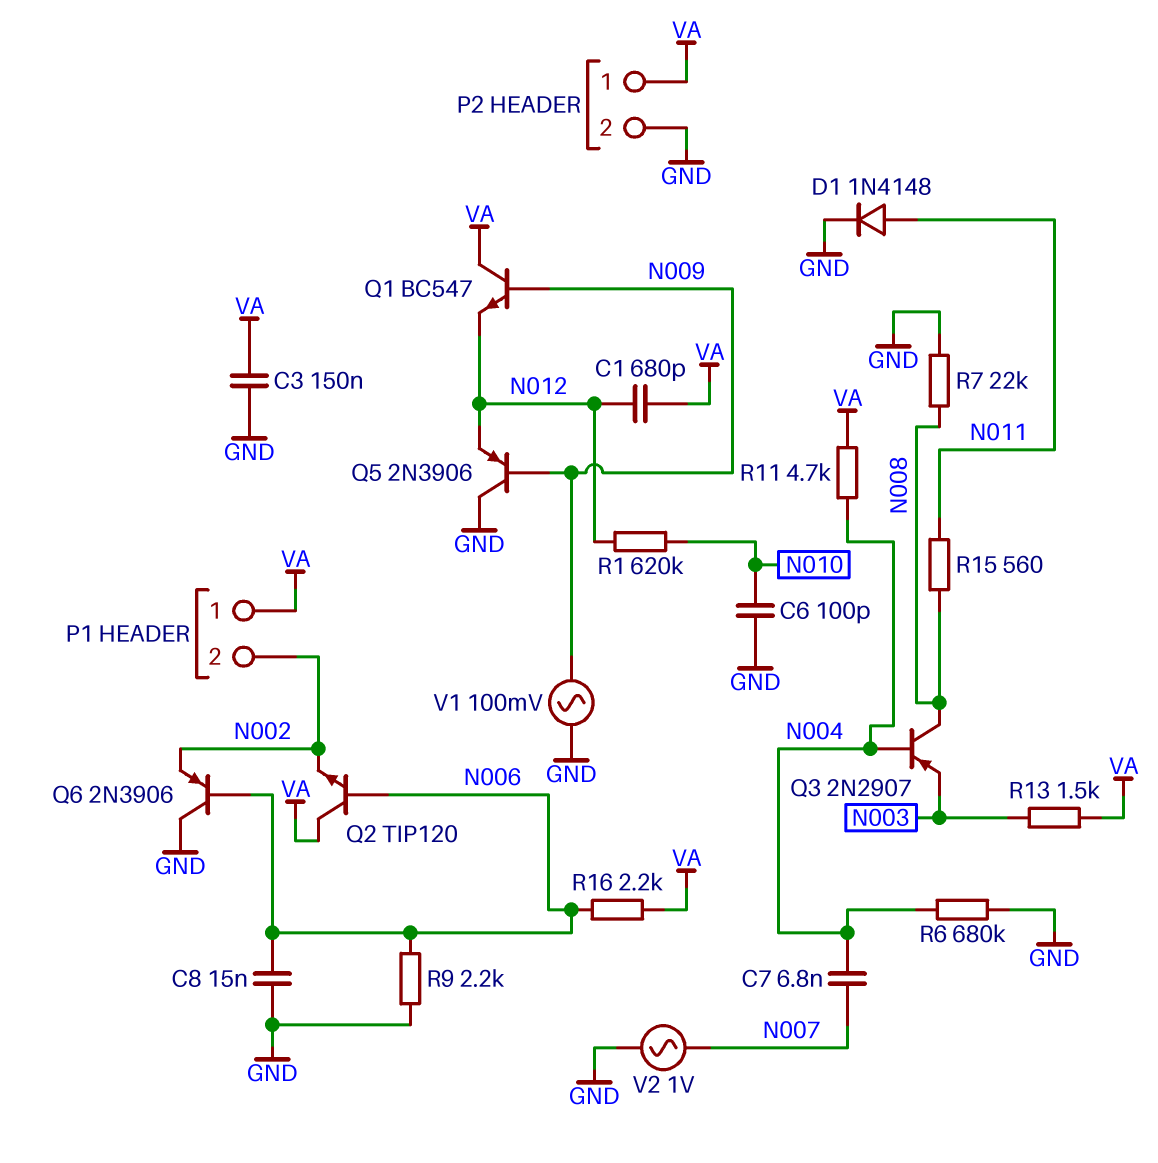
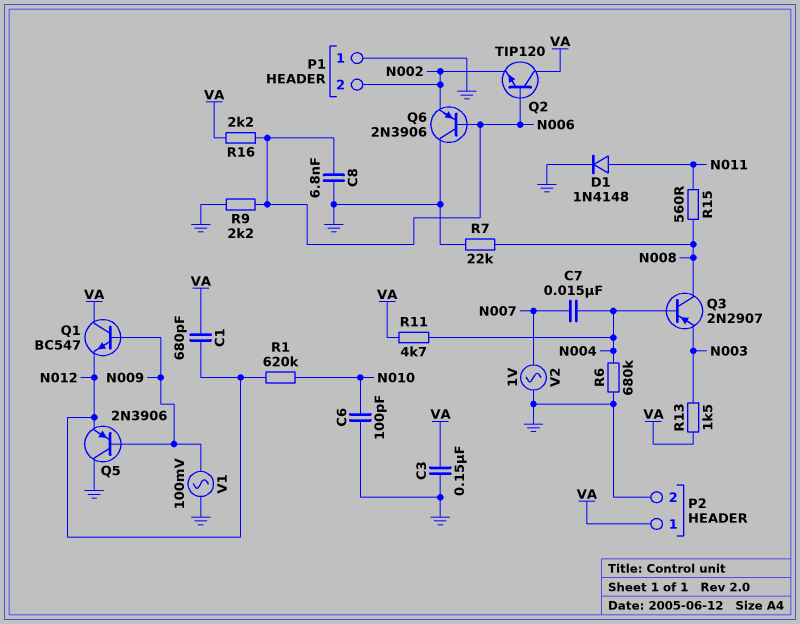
C7: 6.8nF (N004, N007) -> 15nF (N004, N007)
C8: 15nF (GND, N006) -> 6.8nF (GND, N006)
P1 pin 1: VA -> GND

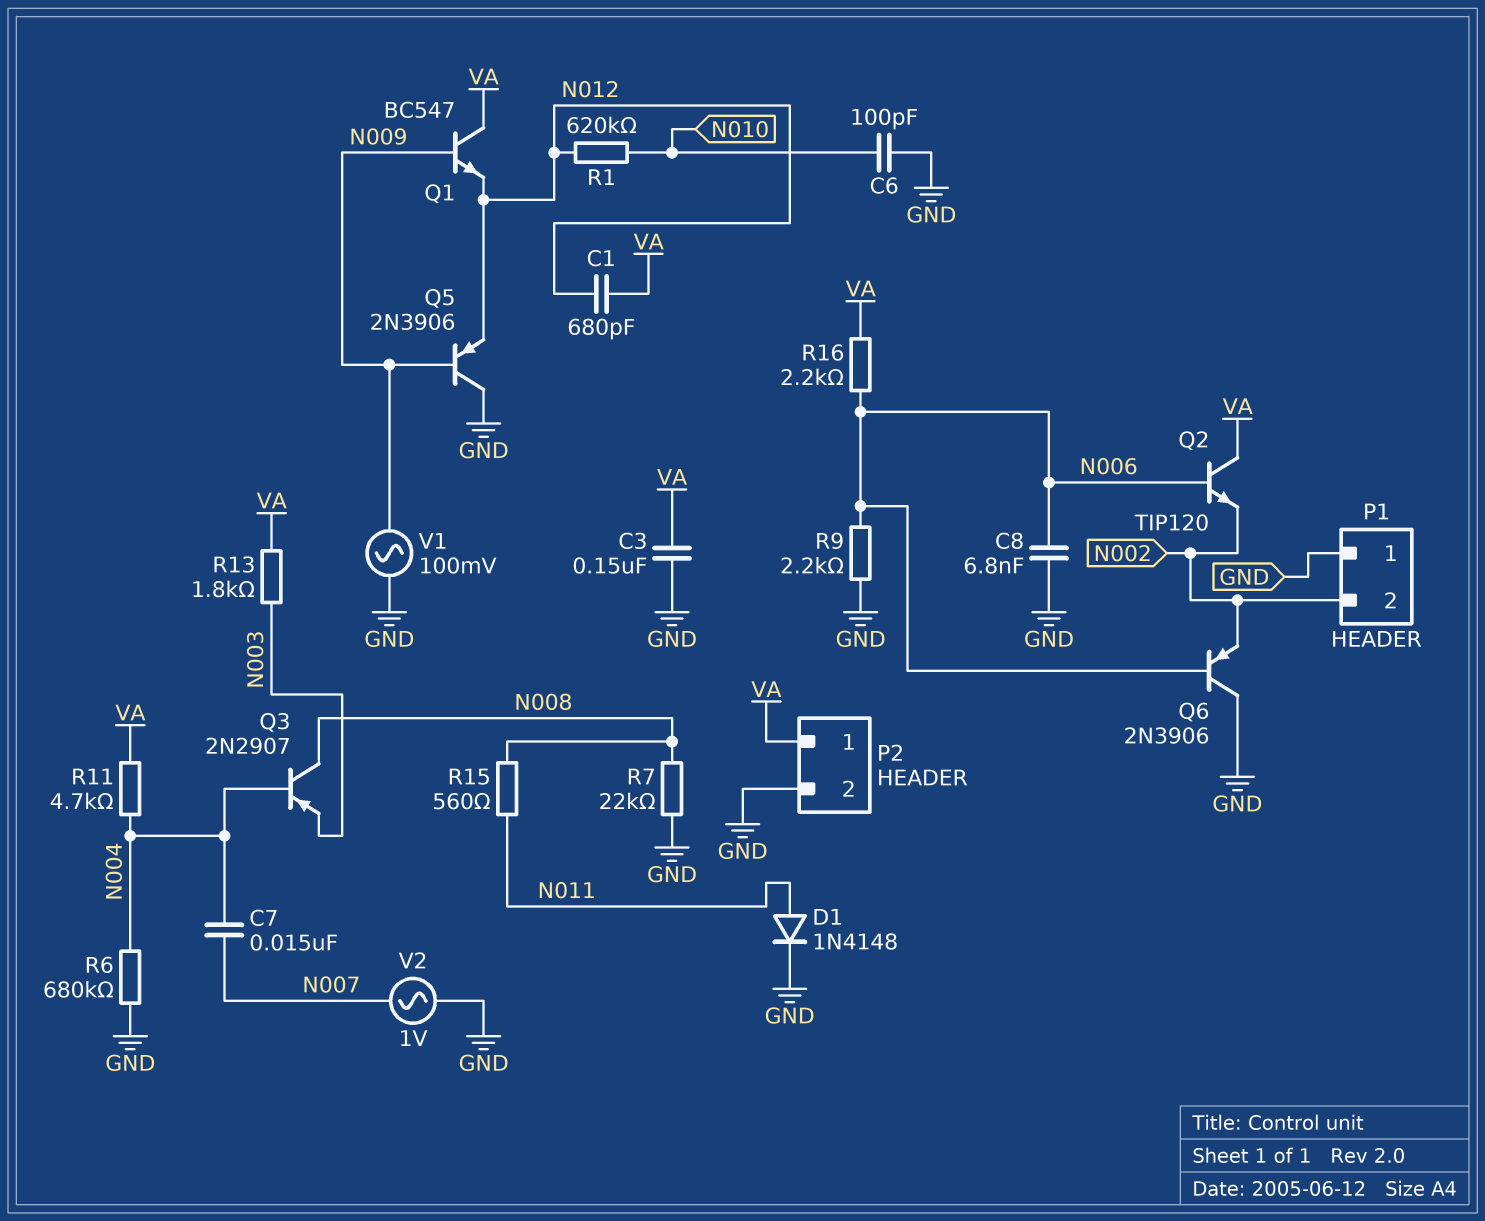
R13: 1.5k (N003, VA) -> 1.8k (N003, VA)

